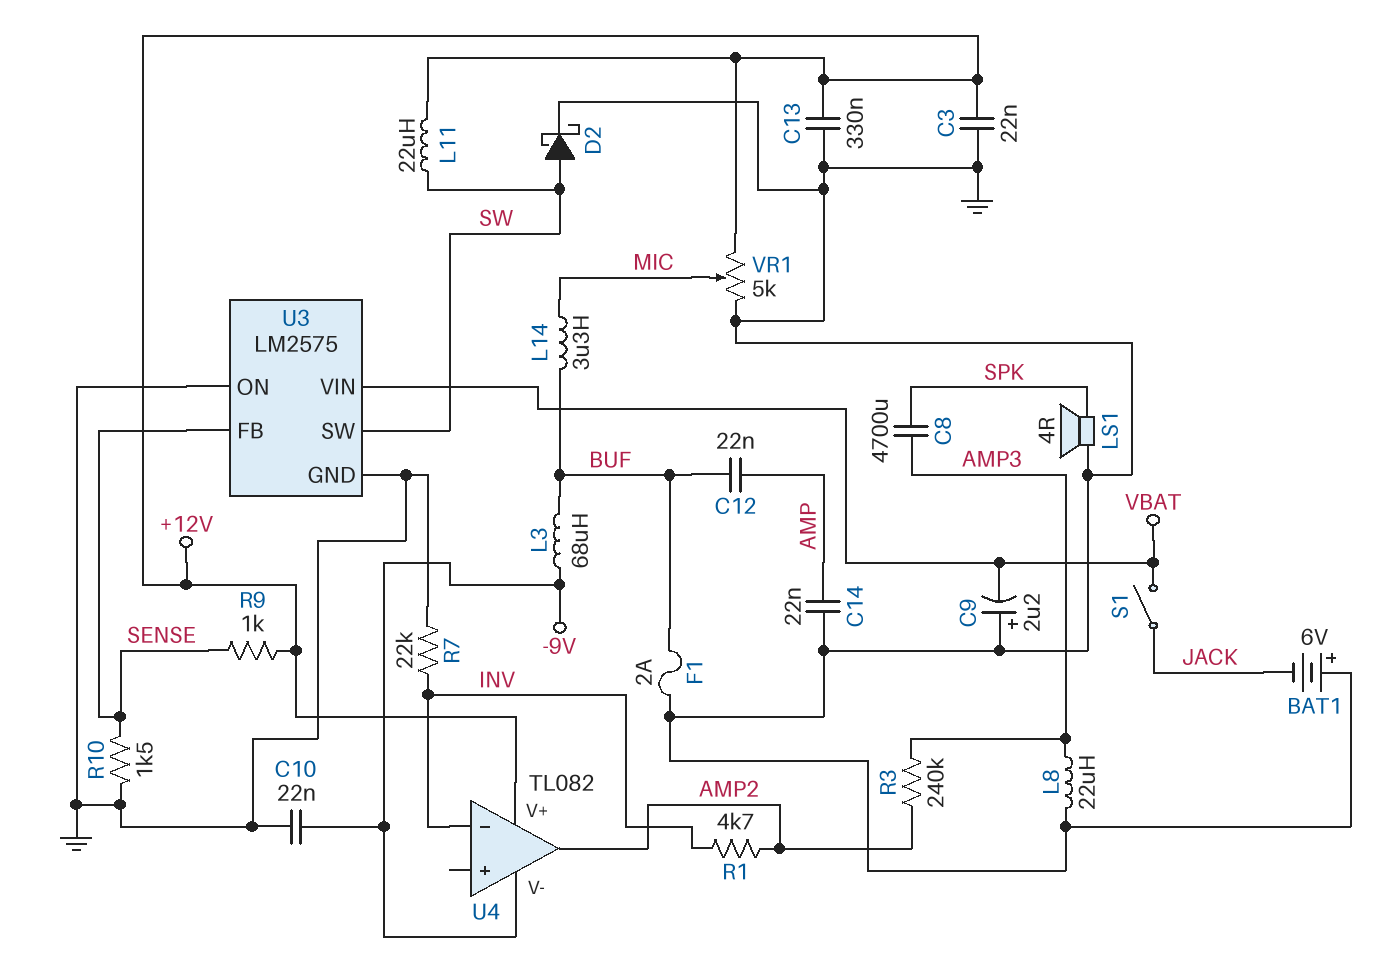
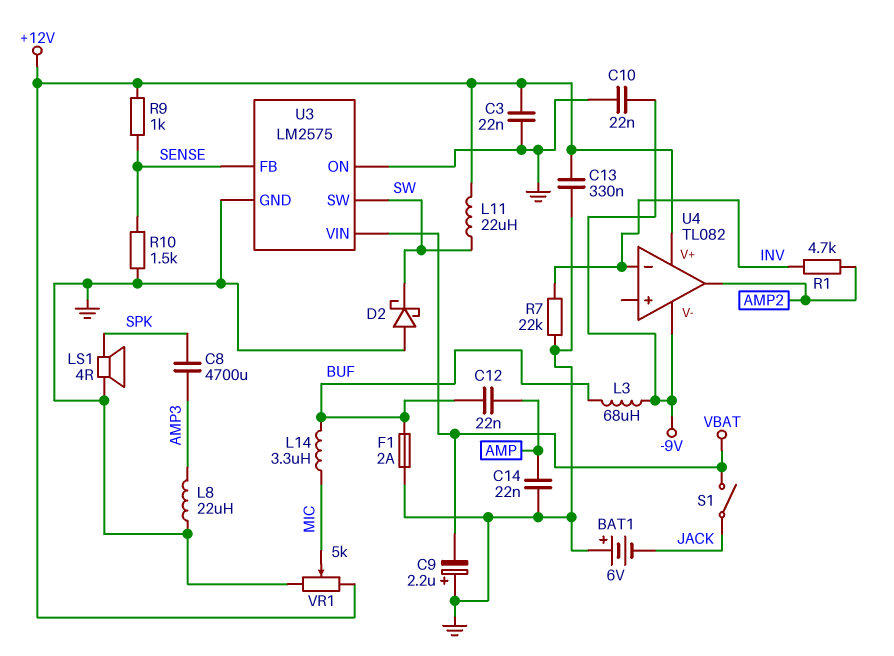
D2: schottky (A SW, K GND) -> schottky (A GND, K SW)
R3: 240k (AMP2, AMP3) -> none

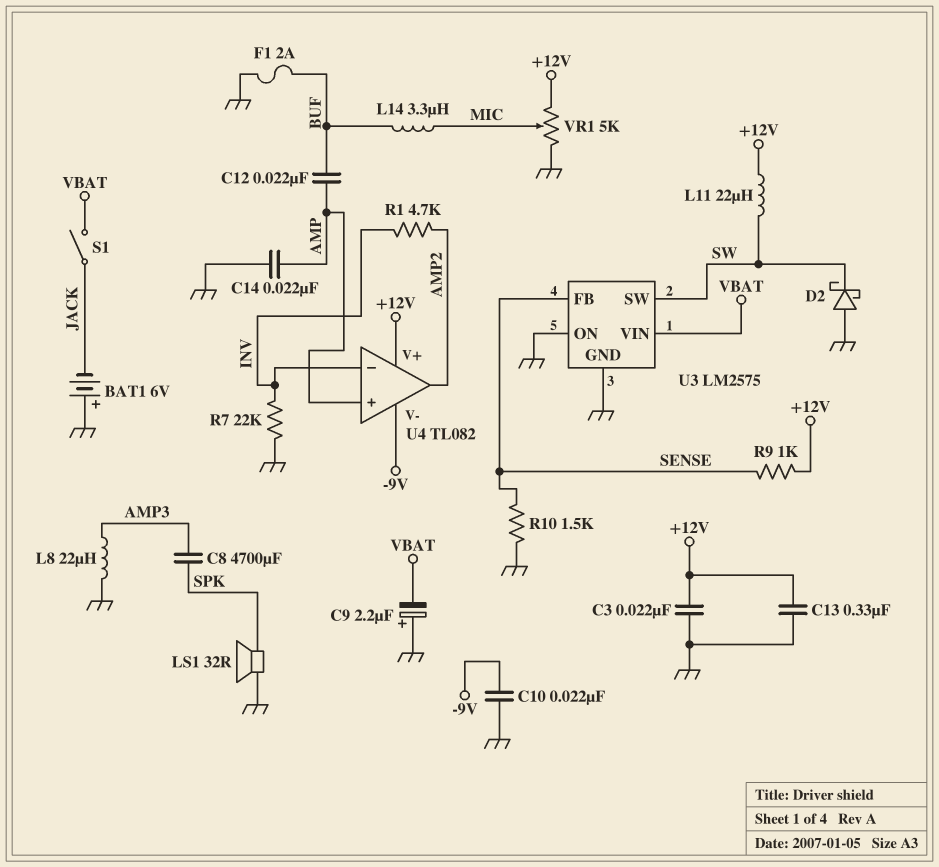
L3: 68uH (-9V, BUF) -> none
LS1: speaker 4R (GND, SPK) -> speaker 32R (GND, SPK)
U4 pin in+: none -> AMP

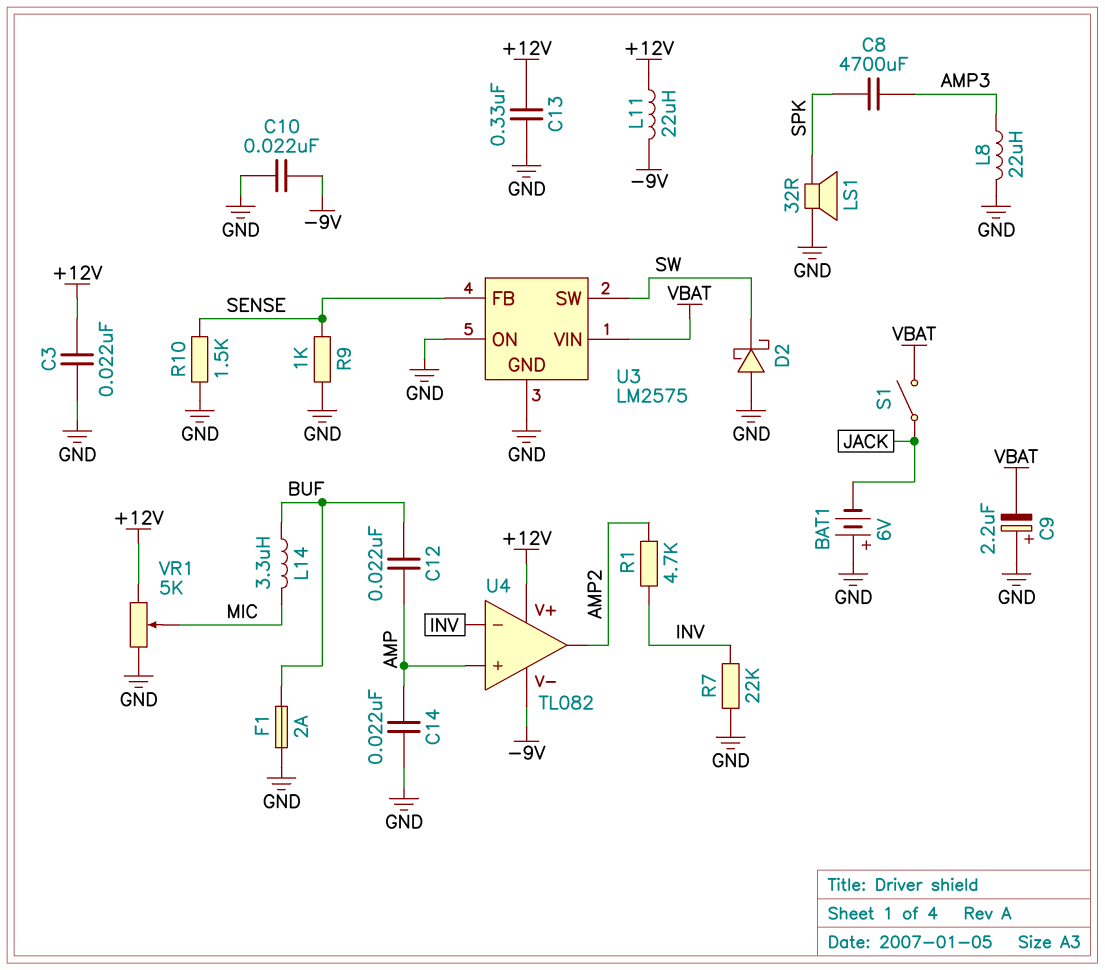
L11: 22uH (+12V, SW) -> 22uH (+12V, -9V)
R9: 1k (+12V, SENSE) -> 1k (GND, SENSE)

